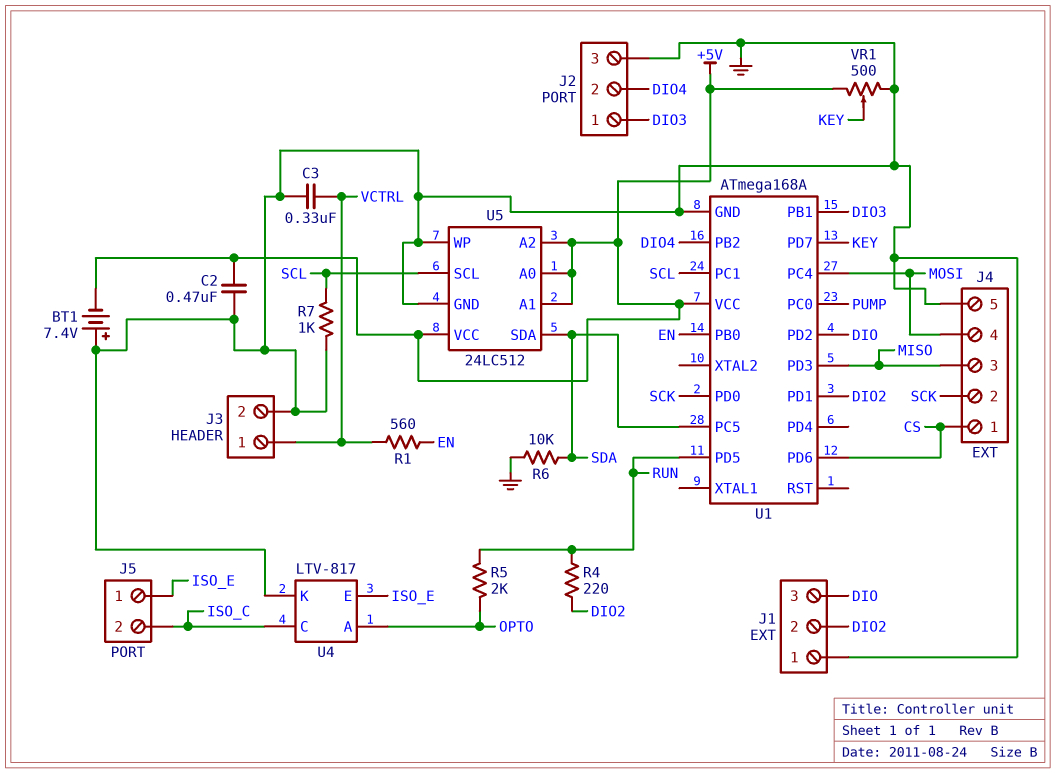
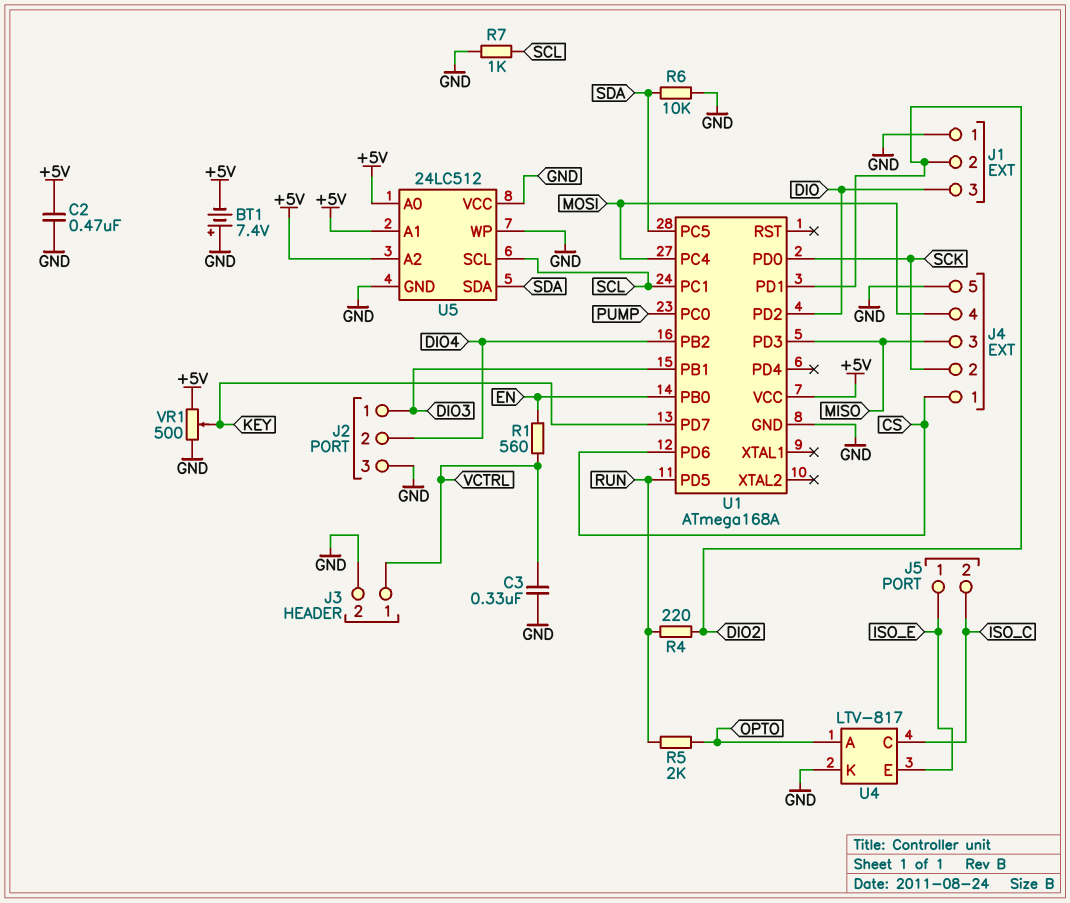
U5 pin VCC: +5V -> GND

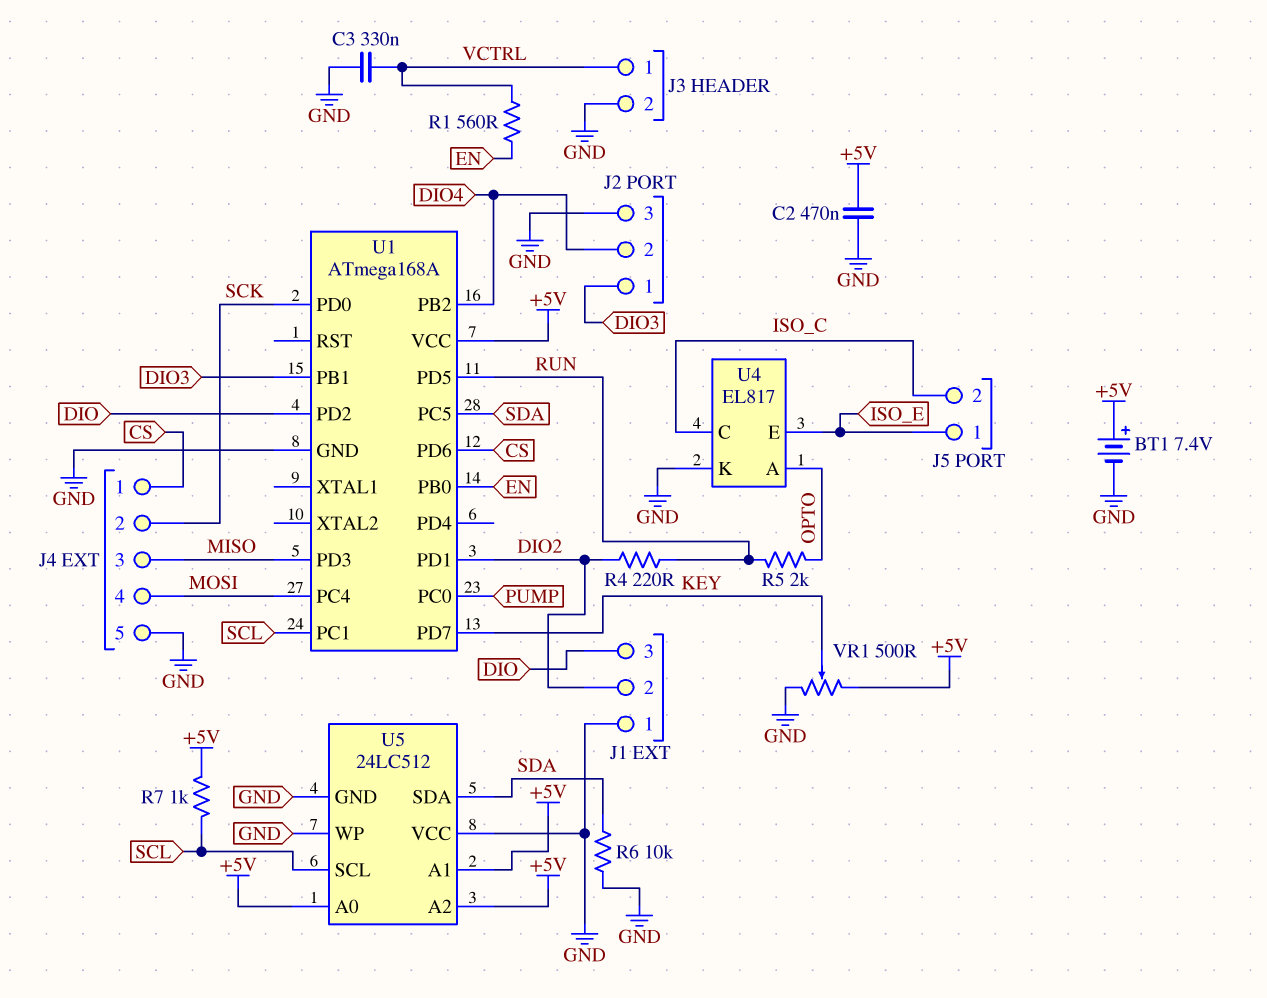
BT1: 7.4V (plus GND, minus +5V) -> 7.4V (plus +5V, minus GND)
R7: 1k (GND, SCL) -> 1k (+5V, SCL)
U4: LTV-817 -> EL817

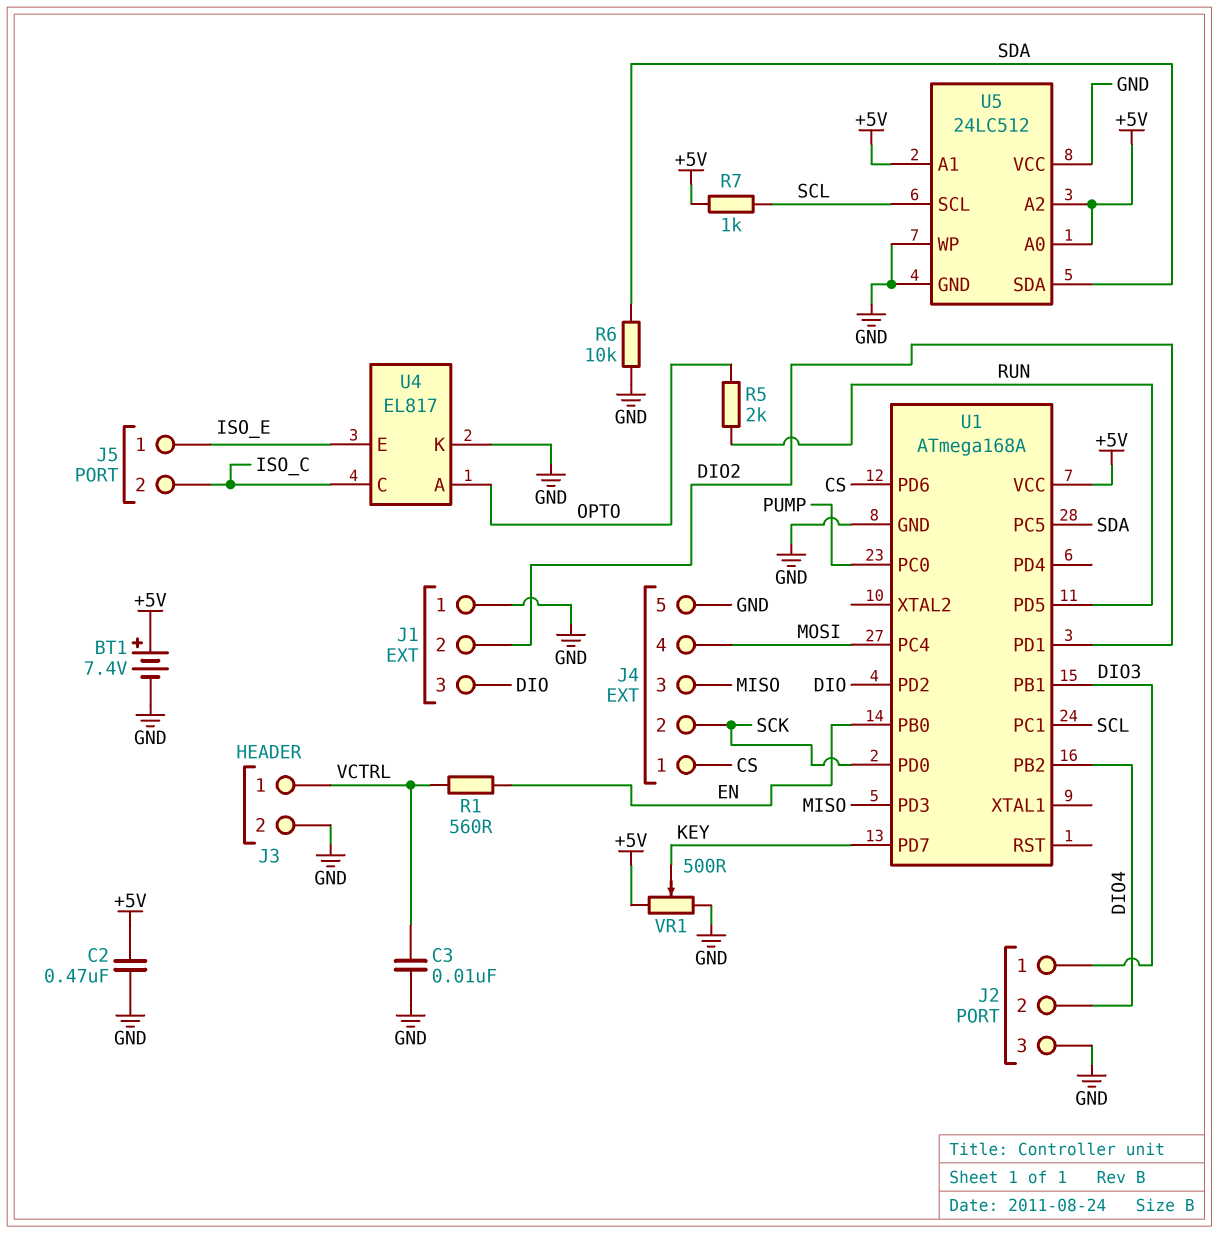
C3: 330nF (GND, VCTRL) -> 10nF (GND, VCTRL)
R4: 220 (DIO2, RUN) -> none

